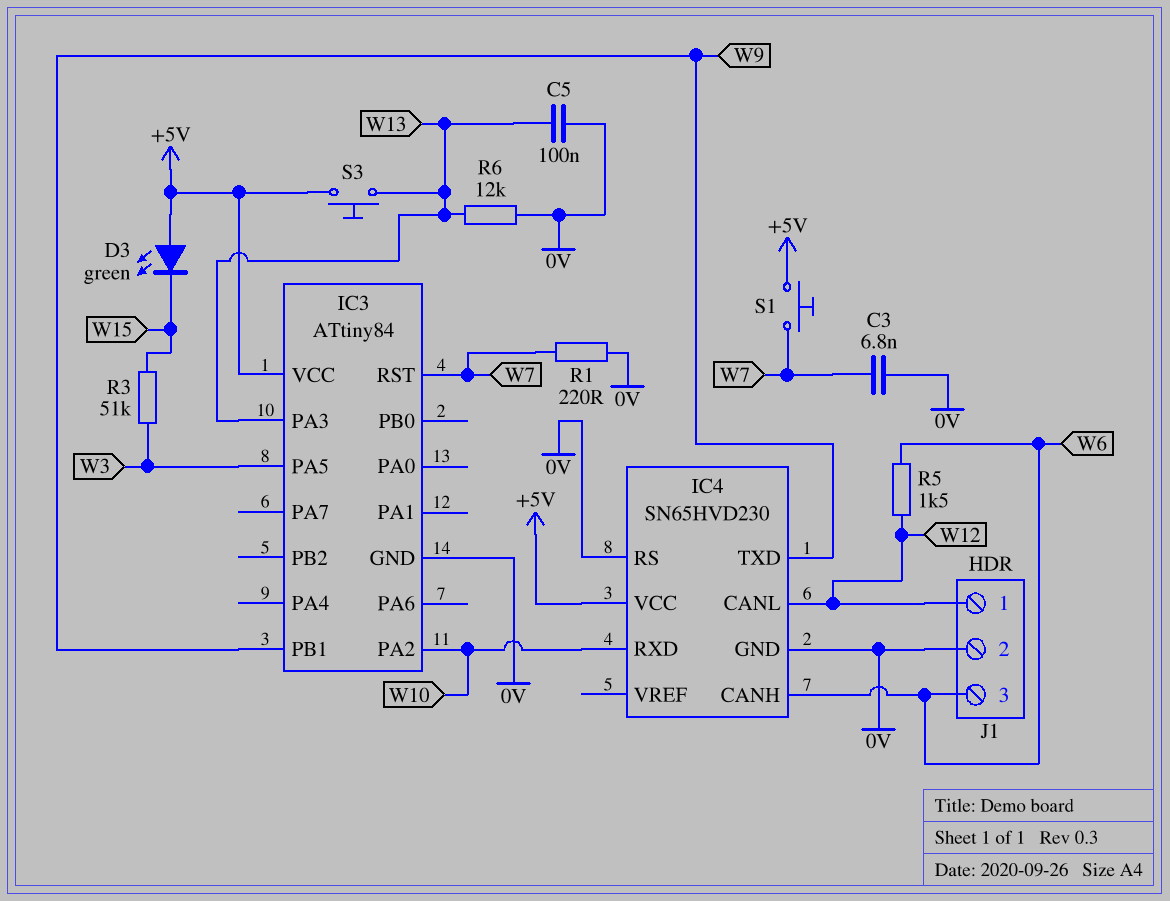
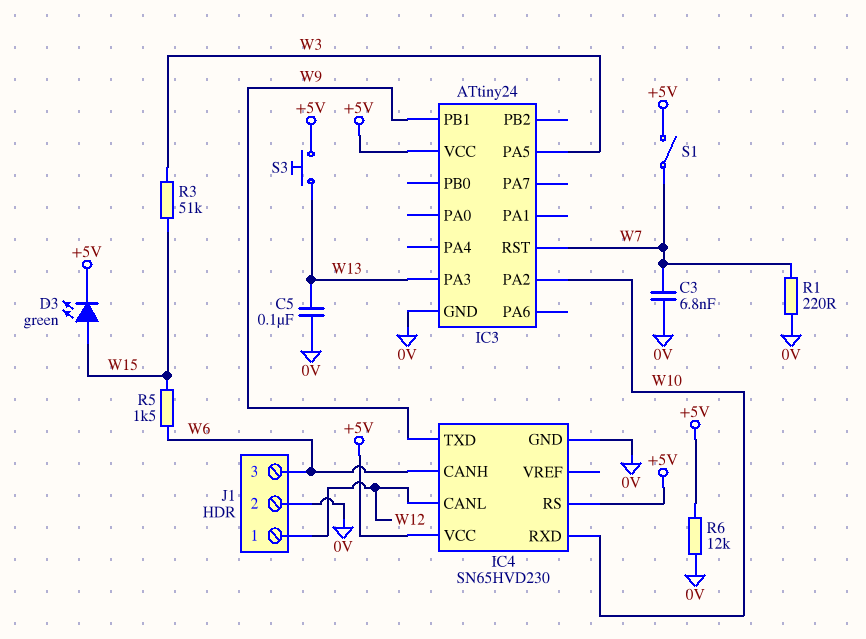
D3: LED green (A +5V, K W15) -> LED green (A W15, K +5V)
IC3: ATtiny84 -> ATtiny24
IC4 pin RS: 0V -> +5V
R5: 1.5k (W6, W12) -> 1.5k (W6, W15)
R6: 12k (0V, W13) -> 12k (+5V, 0V)
S1: button (+5V, W7) -> switch (+5V, W7)

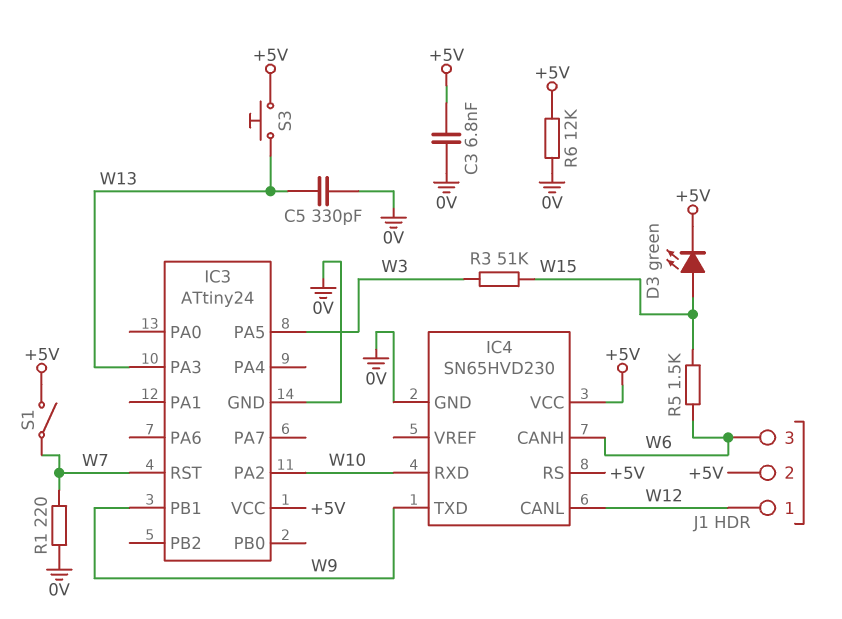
C3: 6.8nF (0V, W7) -> 6.8nF (+5V, 0V)
C5: 100nF (0V, W13) -> 330pF (0V, W13)
J1 pin 2: 0V -> +5V

